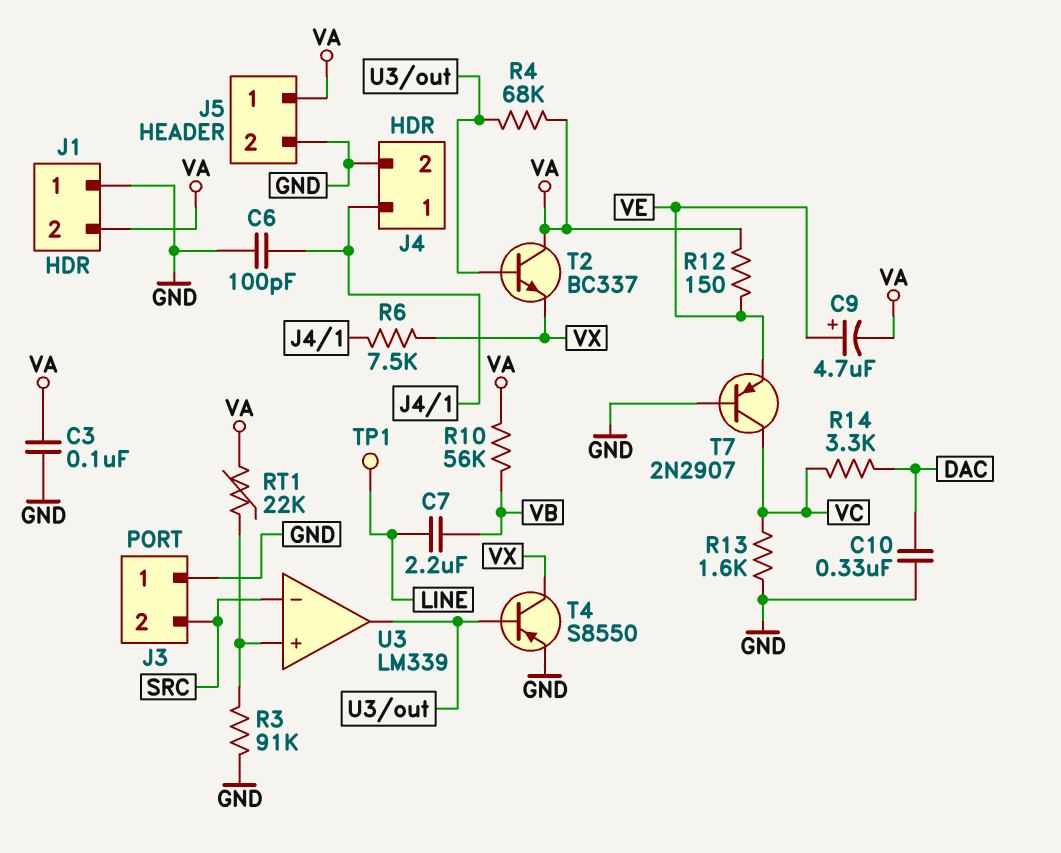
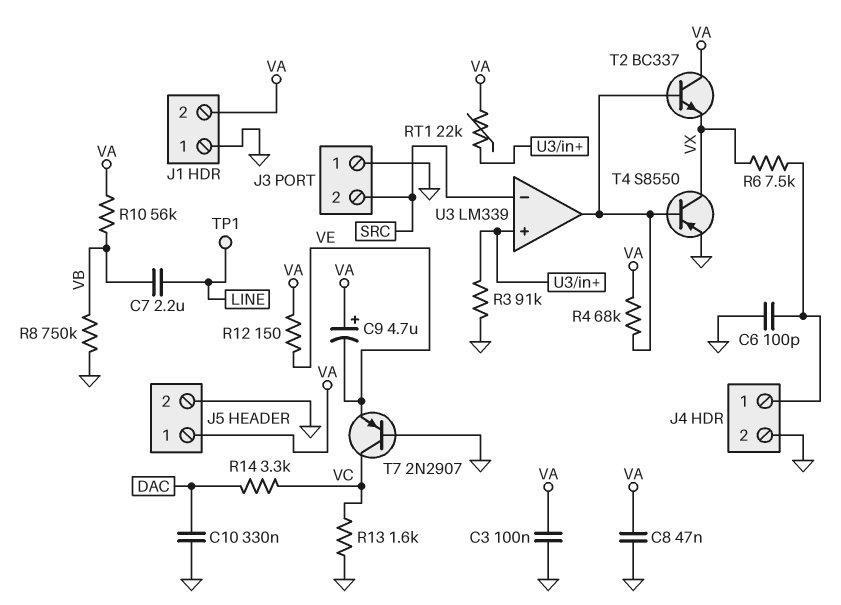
C8: none -> 47nF (GND, VA)
C9: 4.7uF (plus VE, minus VA) -> 4.7uF (plus VA, minus VE)
R8: none -> 750k (GND, VB)

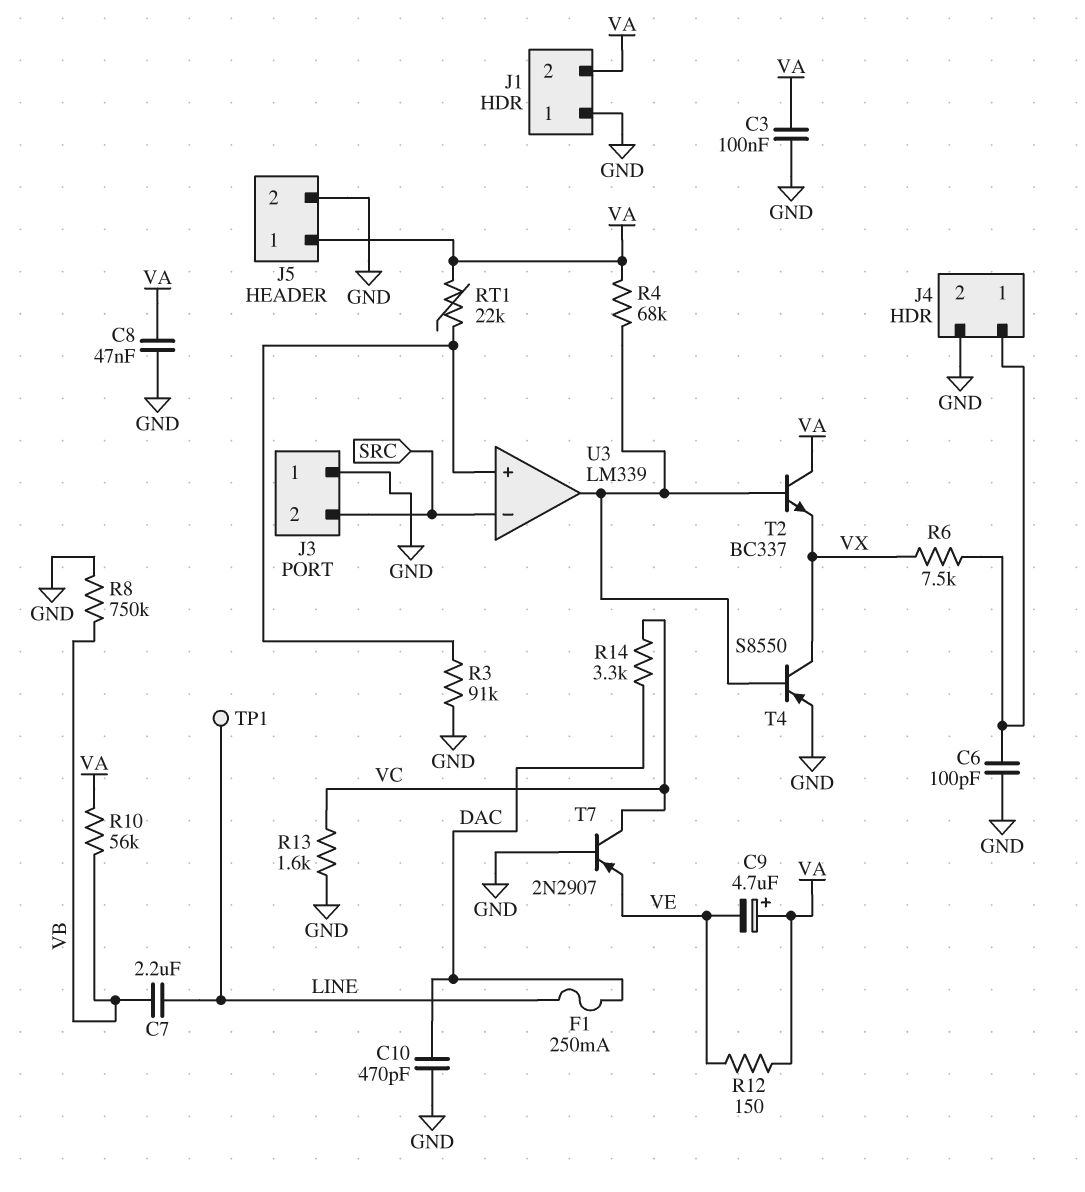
C10: 330nF (DAC, GND) -> 470pF (DAC, GND)
F1: none -> 250mA (DAC, LINE)

